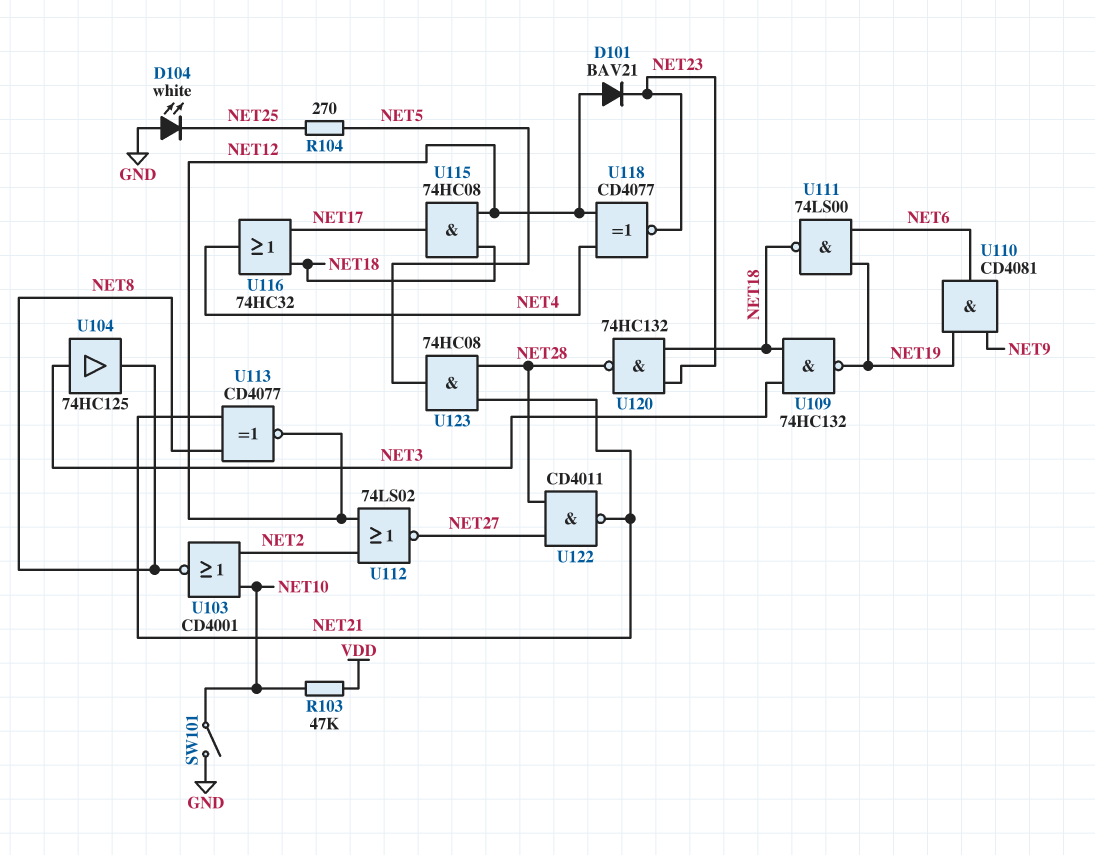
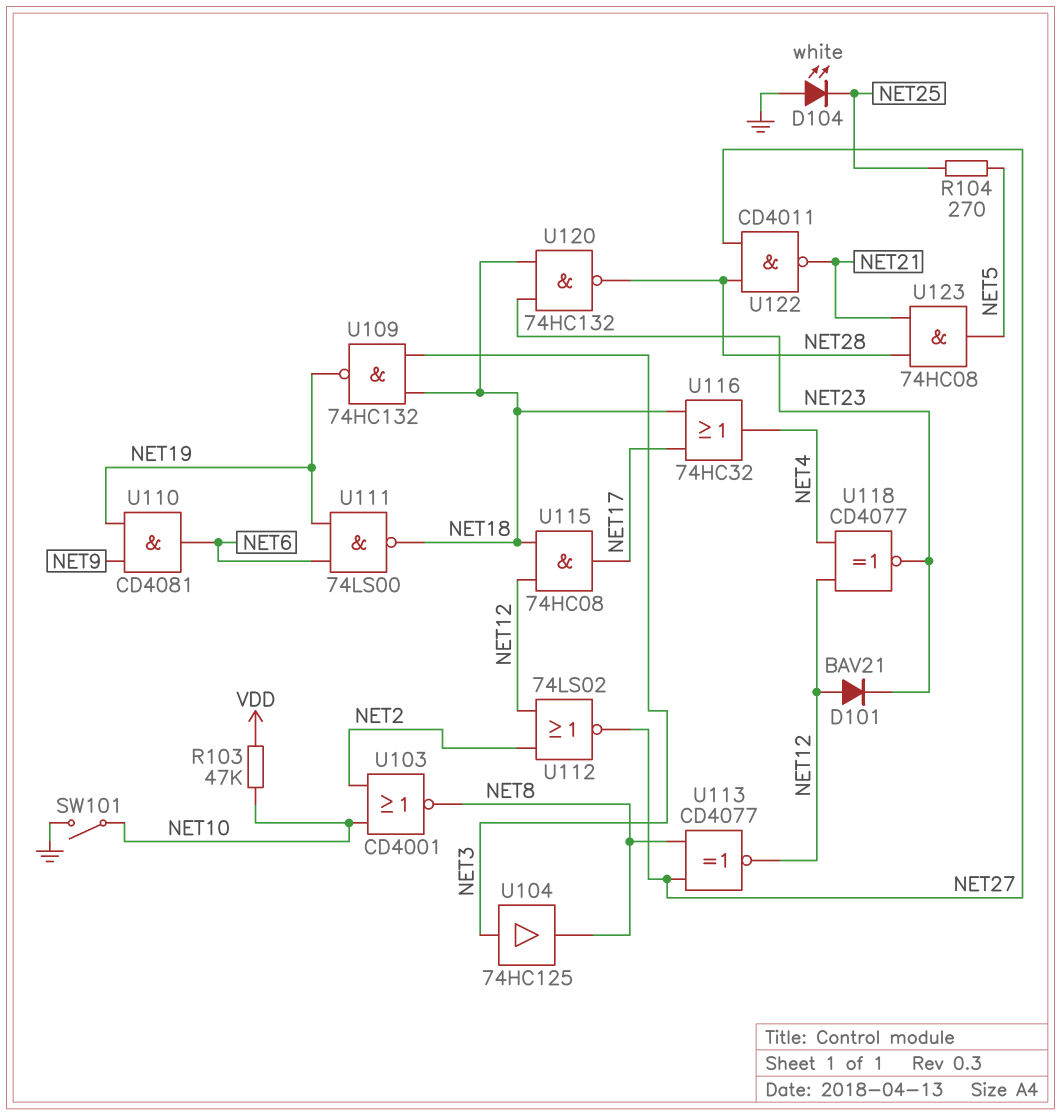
U113: XNOR CD4077 (in NET8, in NET21, out NET12) -> XNOR CD4077 (in NET8, in NET27, out NET12)

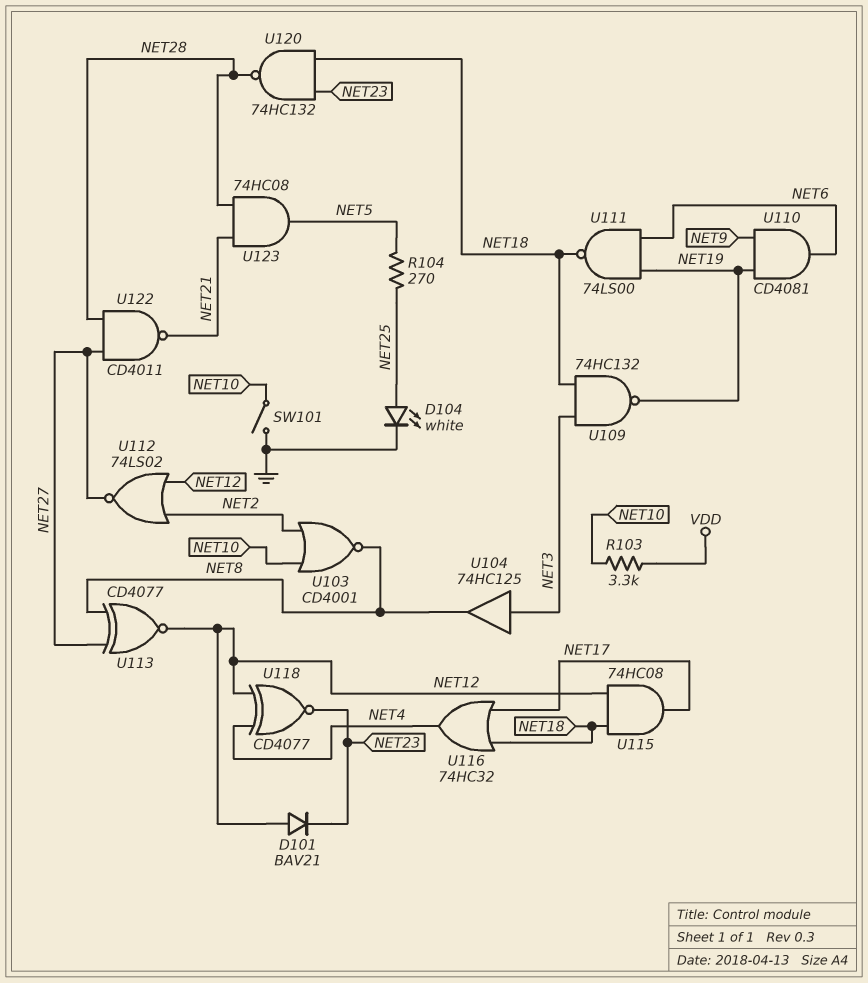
D104: LED white (A GND, K NET25) -> LED white (A NET25, K GND)
R103: 47k (NET10, VDD) -> 3.3k (NET10, VDD)

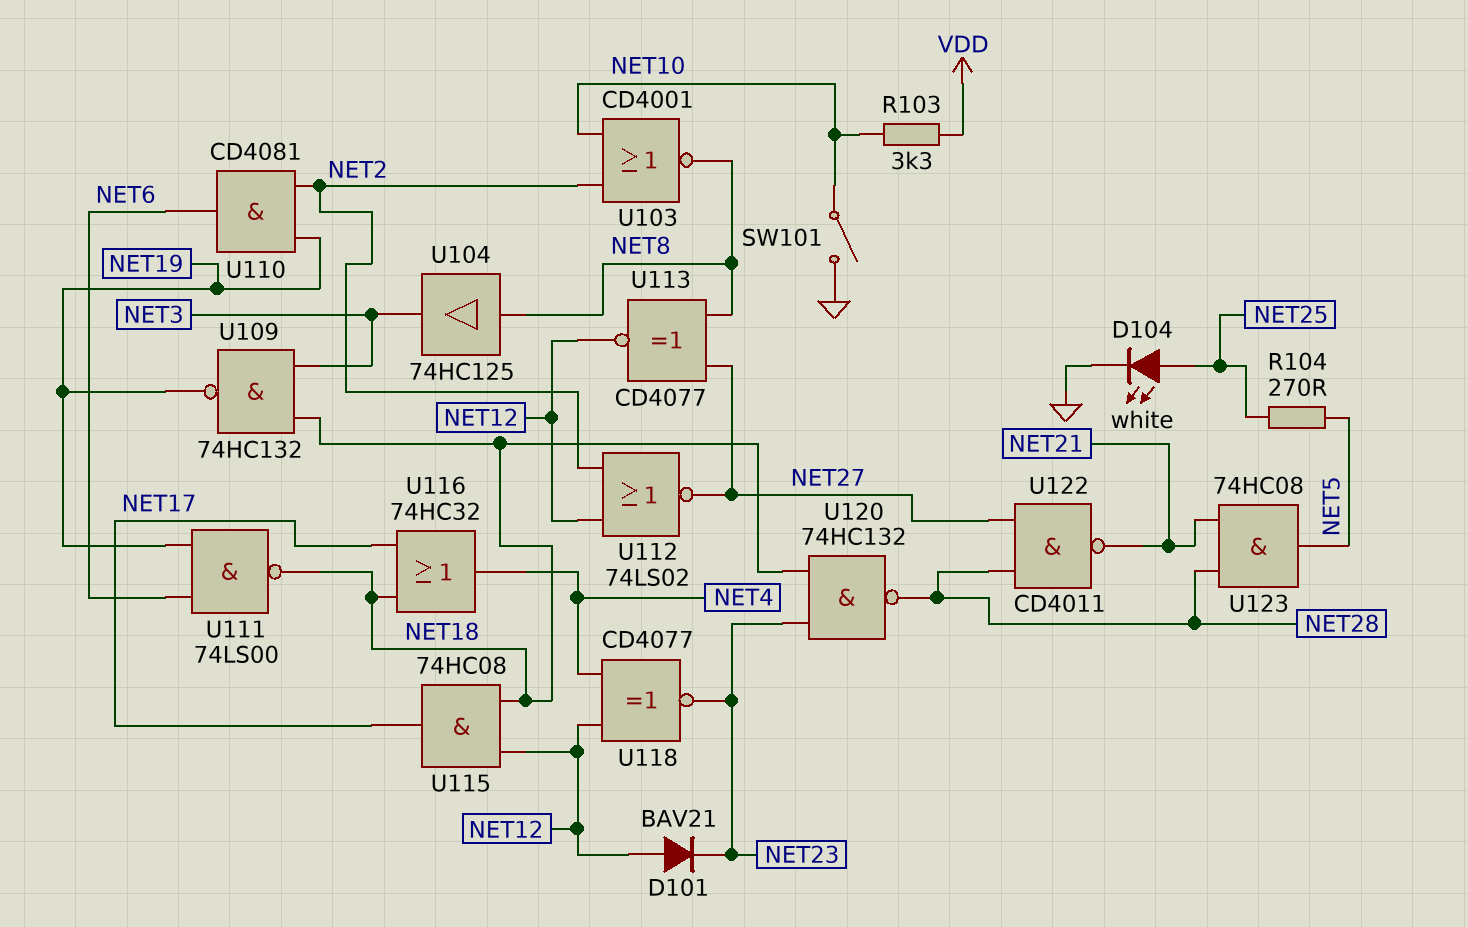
U104: buffer 74HC125 (in NET3, out NET8) -> buffer 74HC125 (in NET8, out NET3)
U110: AND CD4081 (in NET9, in NET19, out NET6) -> AND CD4081 (in NET2, in NET19, out NET6)

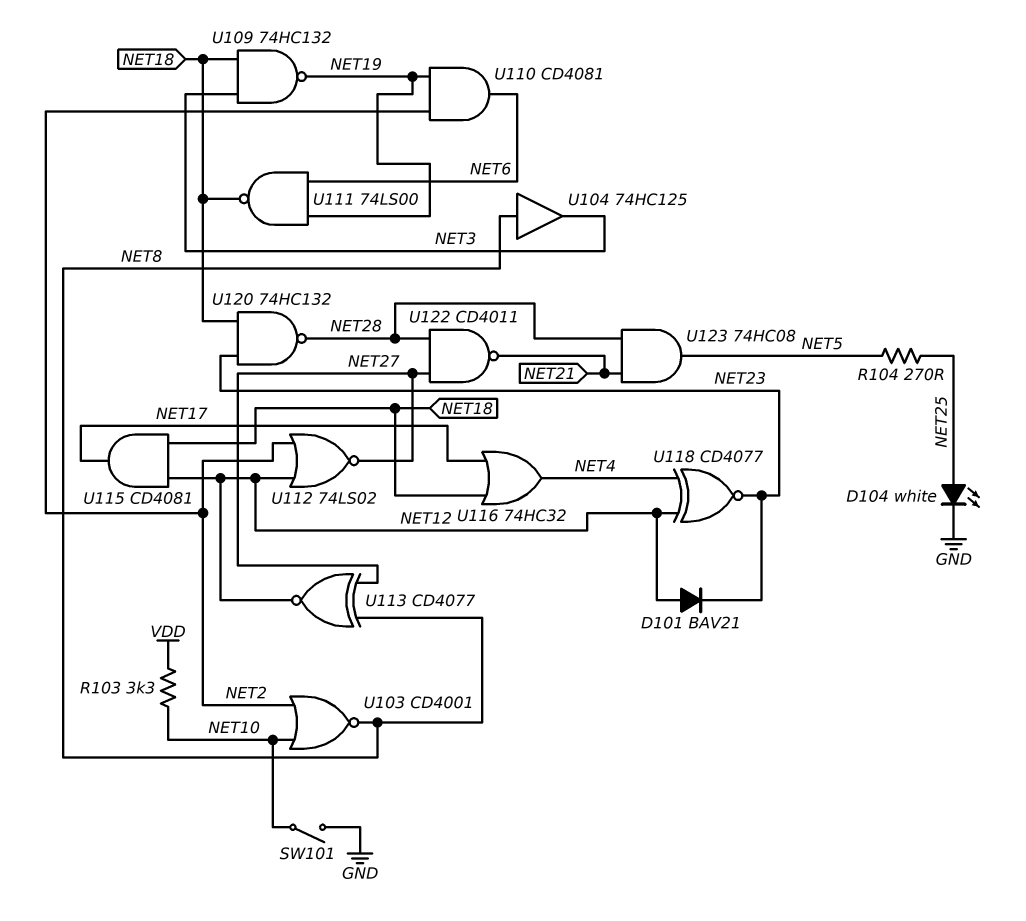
U115: AND 74HC08 (in NET12, in NET18, out NET17) -> AND CD4081 (in NET12, in NET18, out NET17)

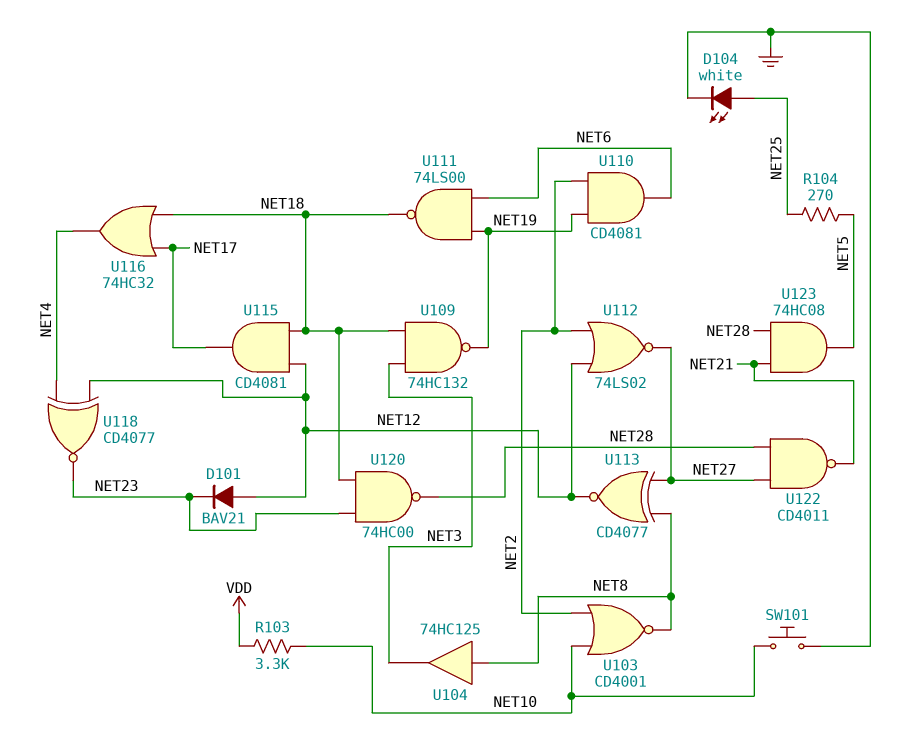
SW101: switch (GND, NET10) -> button (GND, NET10)
U120: NAND 74HC132 (in NET18, in NET23, out NET28) -> NAND 74HC00 (in NET18, in NET23, out NET28)

